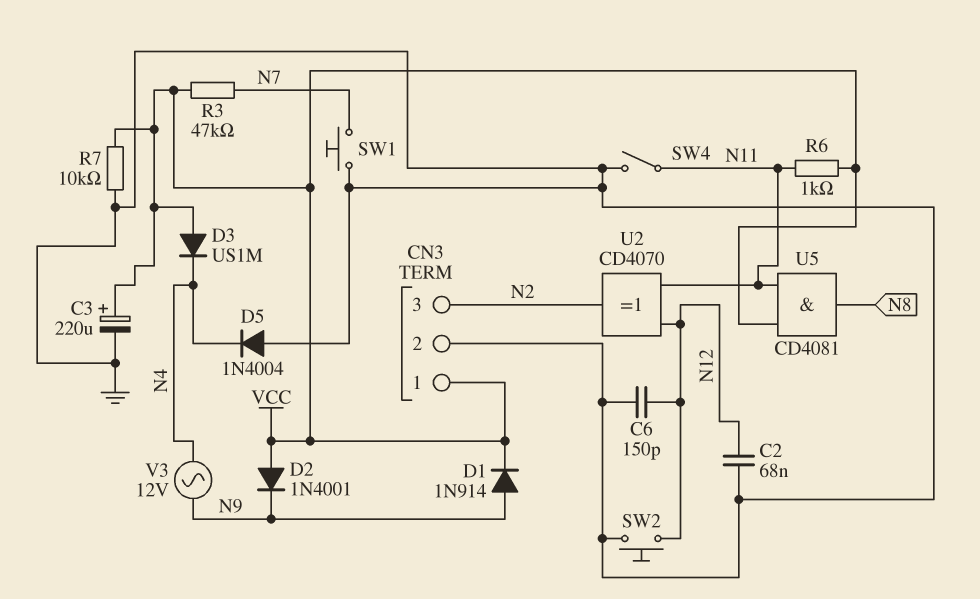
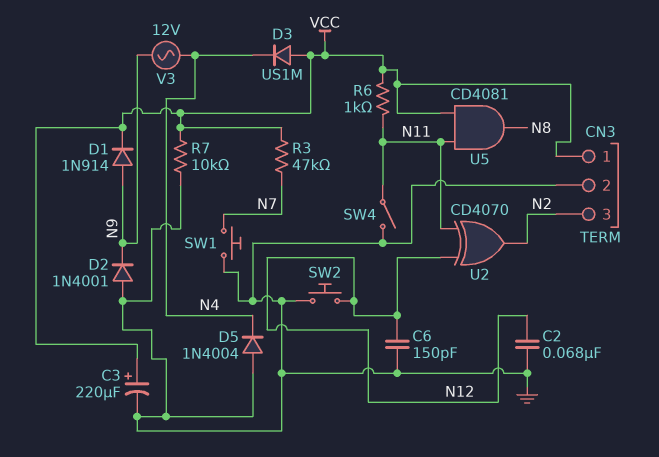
D2: diode 1N4001 (A VCC, K N9) -> diode 1N4001 (A GND, K N9)

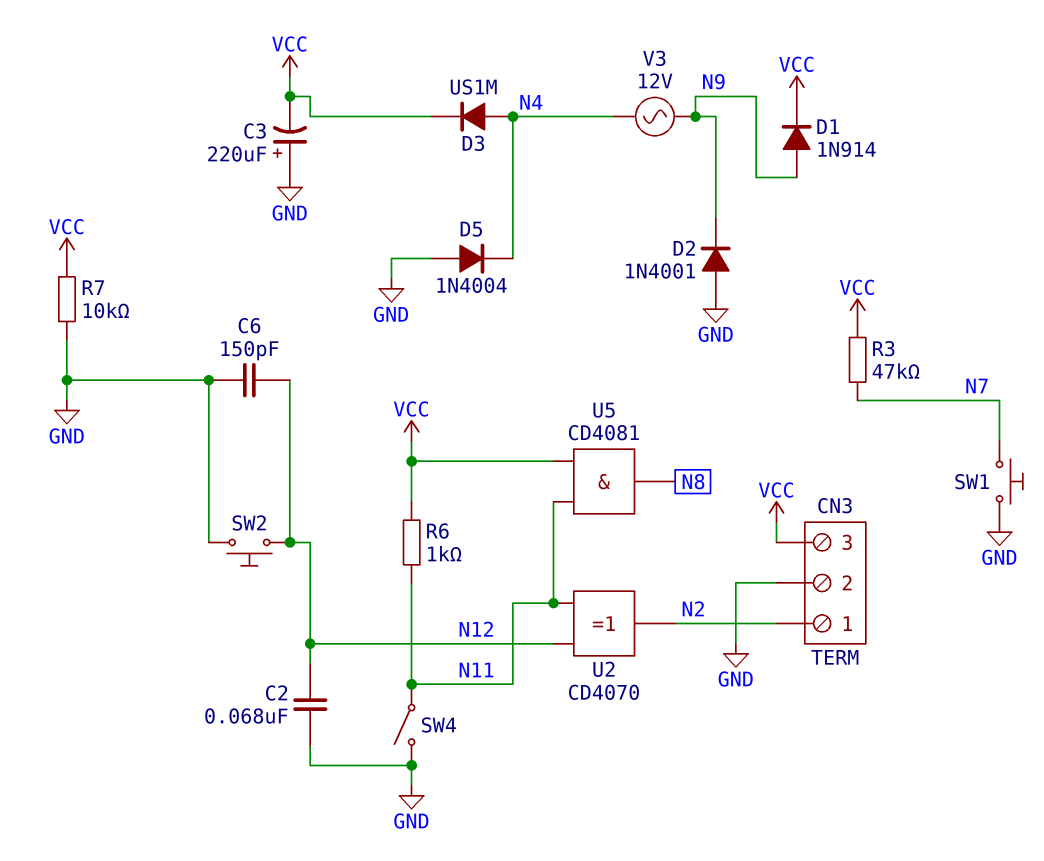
C3: 220uF (plus VCC, minus GND) -> 220uF (plus GND, minus VCC)
CN3 pin 1: VCC -> N2
CN3 pin 3: N2 -> VCC
D3: diode US1M (A VCC, K N4) -> diode US1M (A N4, K VCC)

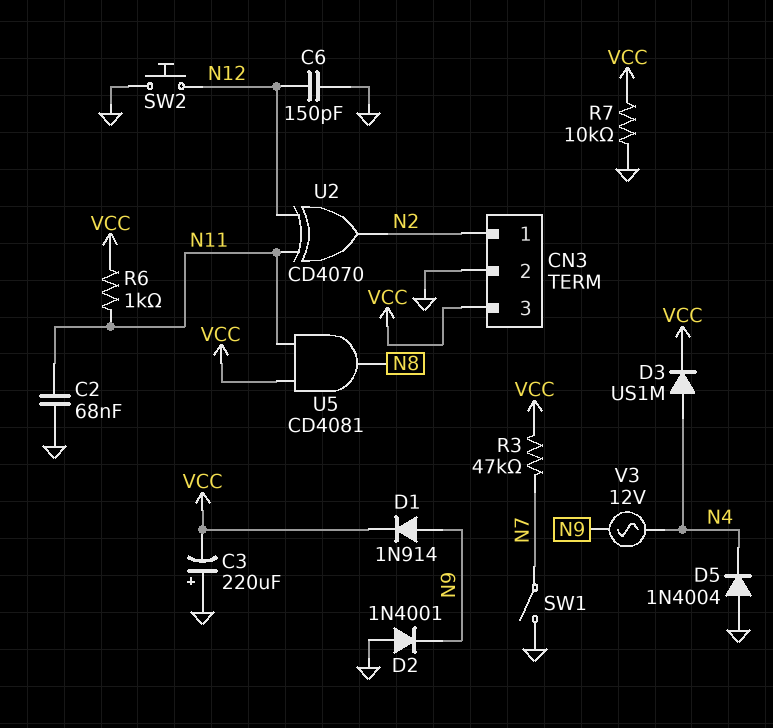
C2: 68nF (GND, N12) -> 68nF (GND, N11)
SW1: button (GND, N7) -> switch (GND, N7)
SW4: switch (GND, N11) -> none

